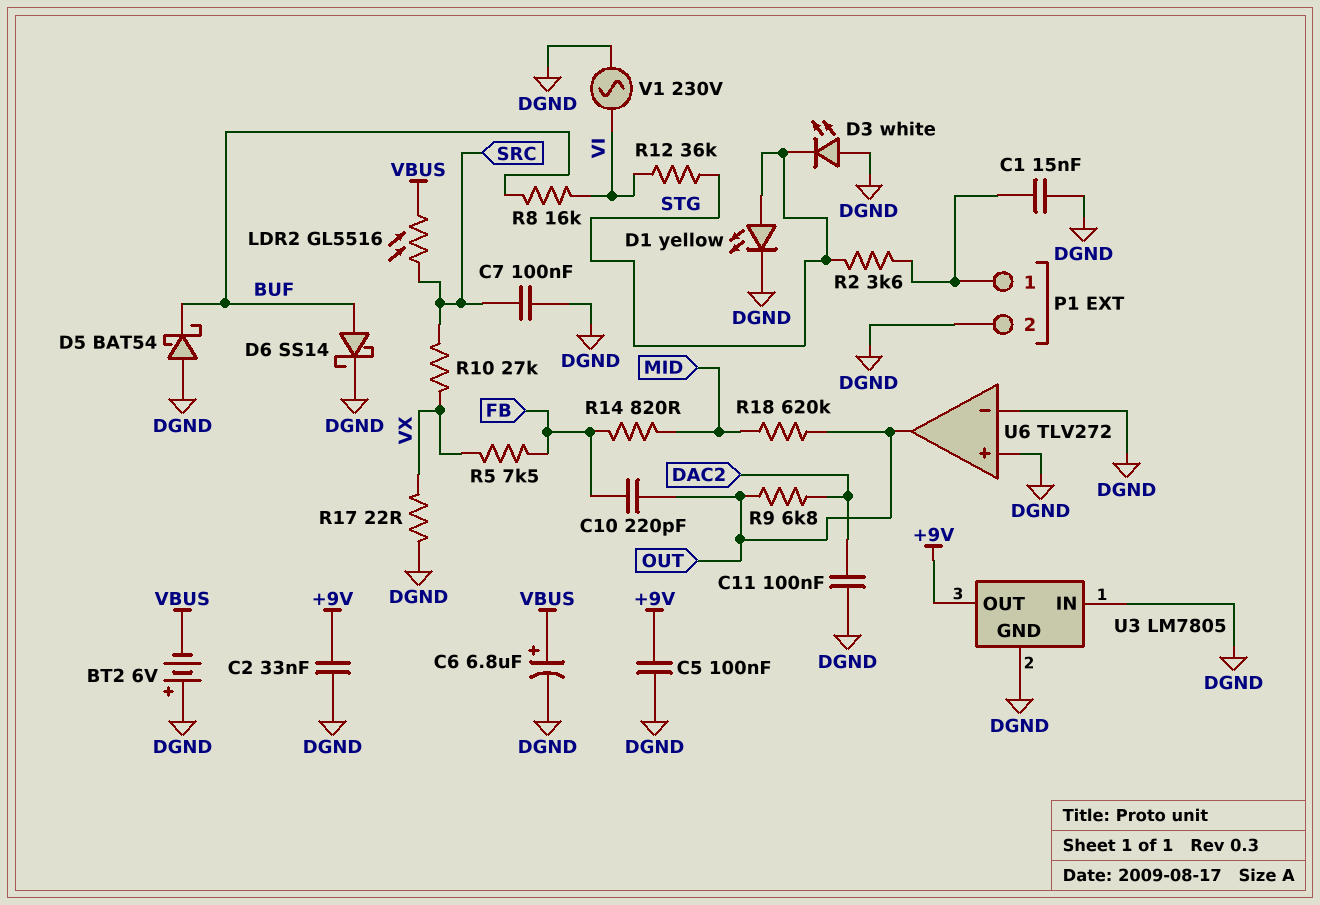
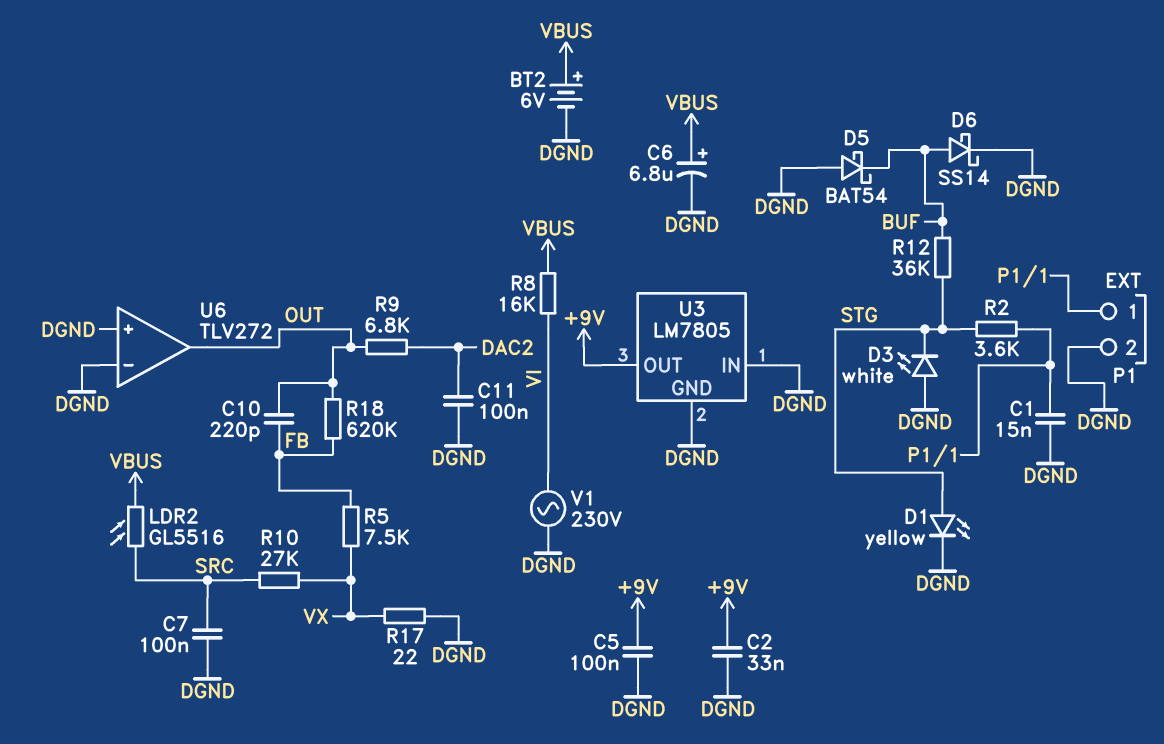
BT2: 6V (plus DGND, minus VBUS) -> 6V (plus VBUS, minus DGND)
R8: 16k (BUF, VI) -> 16k (VBUS, VI)
R12: 36k (STG, VI) -> 36k (BUF, STG)
R14: 820 (FB, MID) -> none
R18: 620k (MID, OUT) -> 620k (FB, OUT)

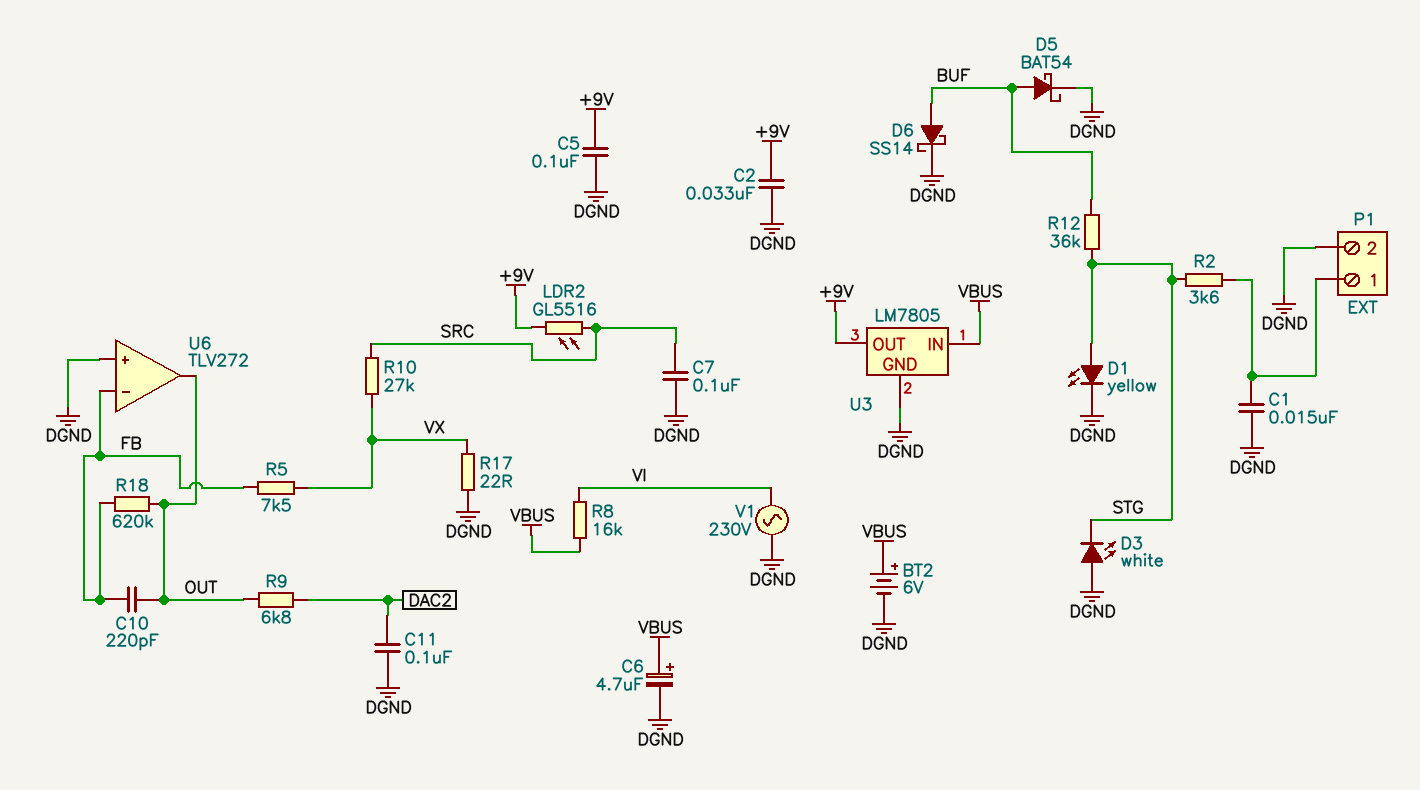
C6: 6.8uF (plus VBUS, minus DGND) -> 4.7uF (plus VBUS, minus DGND)
D5: schottky BAT54 (A DGND, K BUF) -> schottky BAT54 (A BUF, K DGND)
LDR2: GL5516 (SRC, VBUS) -> GL5516 (+9V, SRC)
U3 pin IN: DGND -> VBUS
U6 pin in-: DGND -> FB

